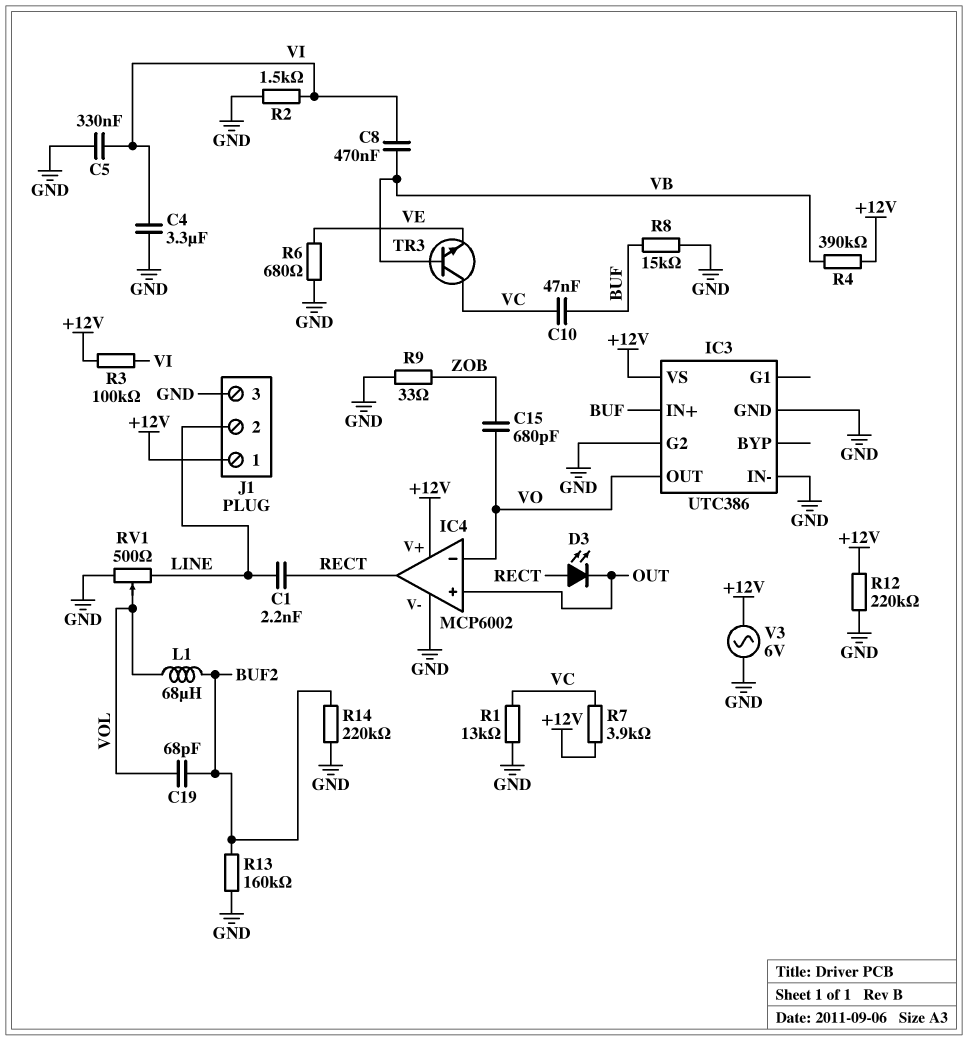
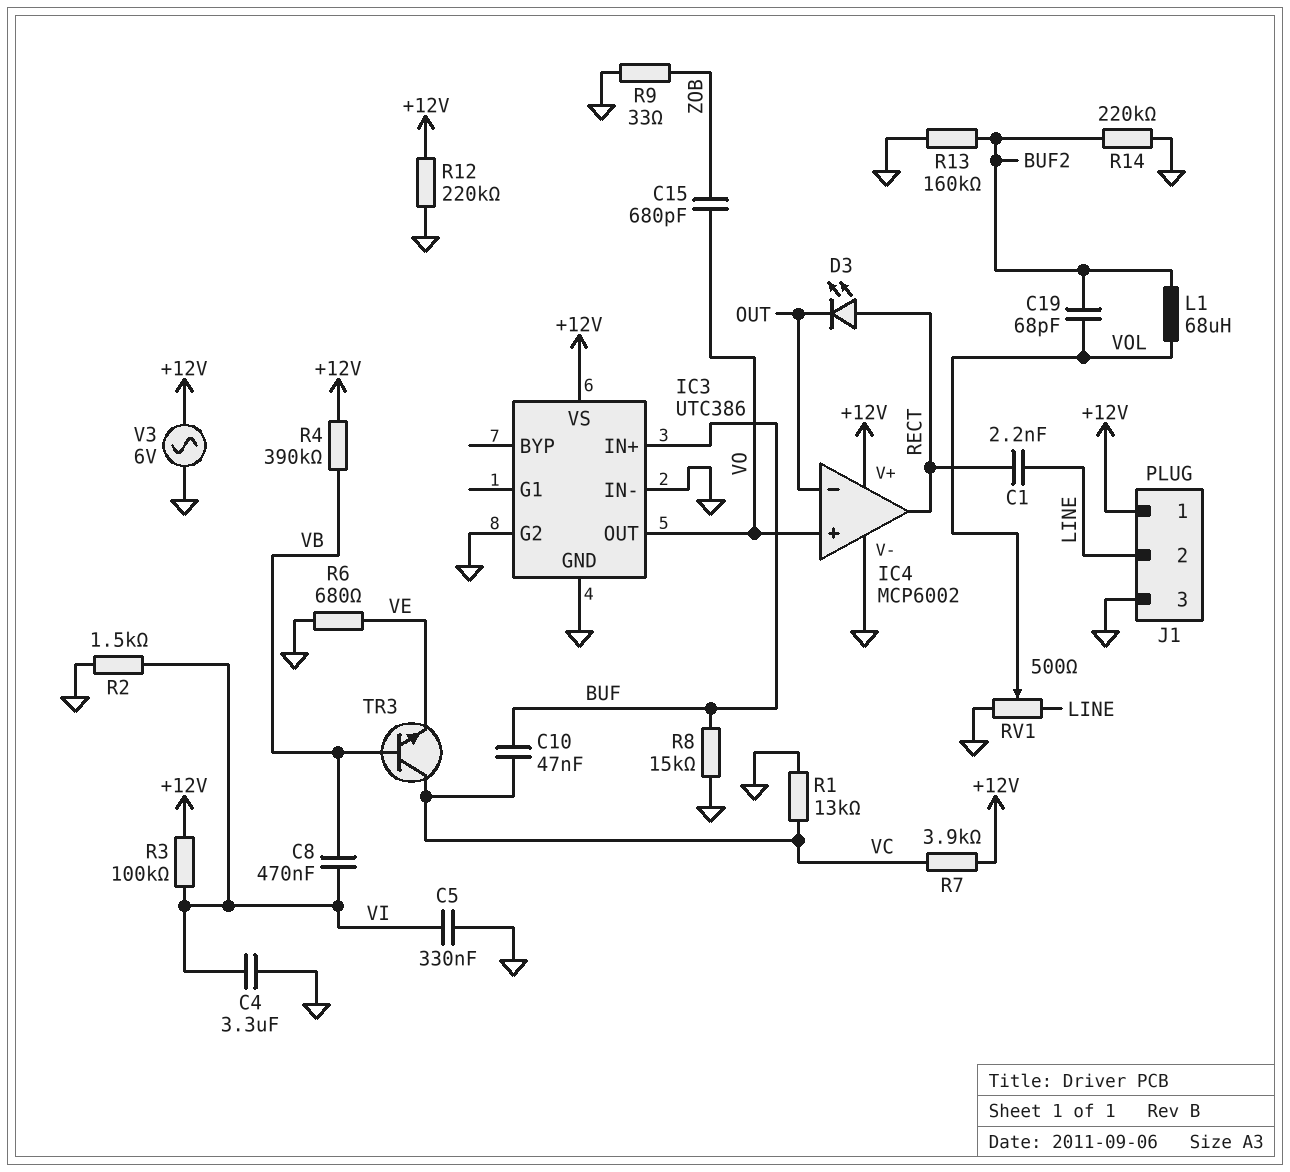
IC4 pin in+: OUT -> VO
IC4 pin in-: VO -> OUT

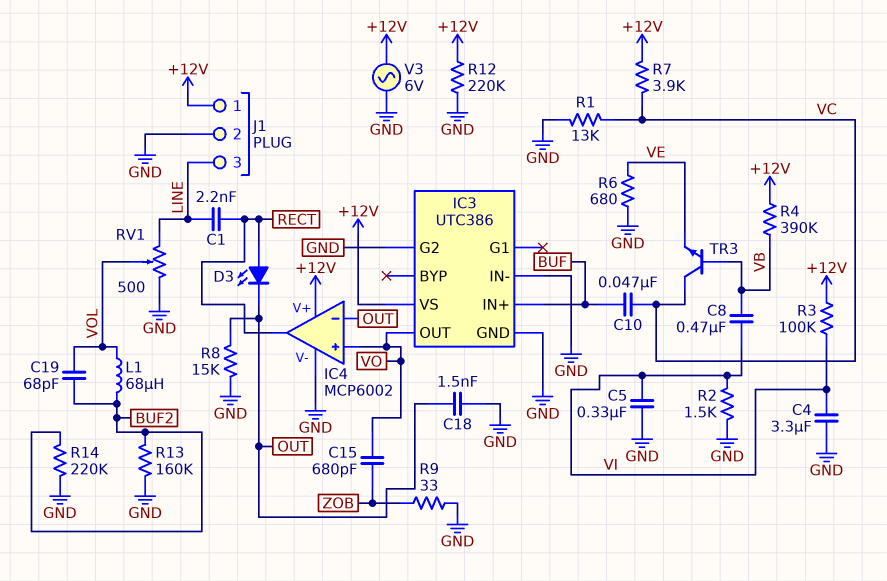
C18: none -> 1.5nF (GND, OUT)
J1 pin 2: LINE -> GND
J1 pin 3: GND -> LINE
R8: 15k (BUF, GND) -> 15k (GND, OUT)

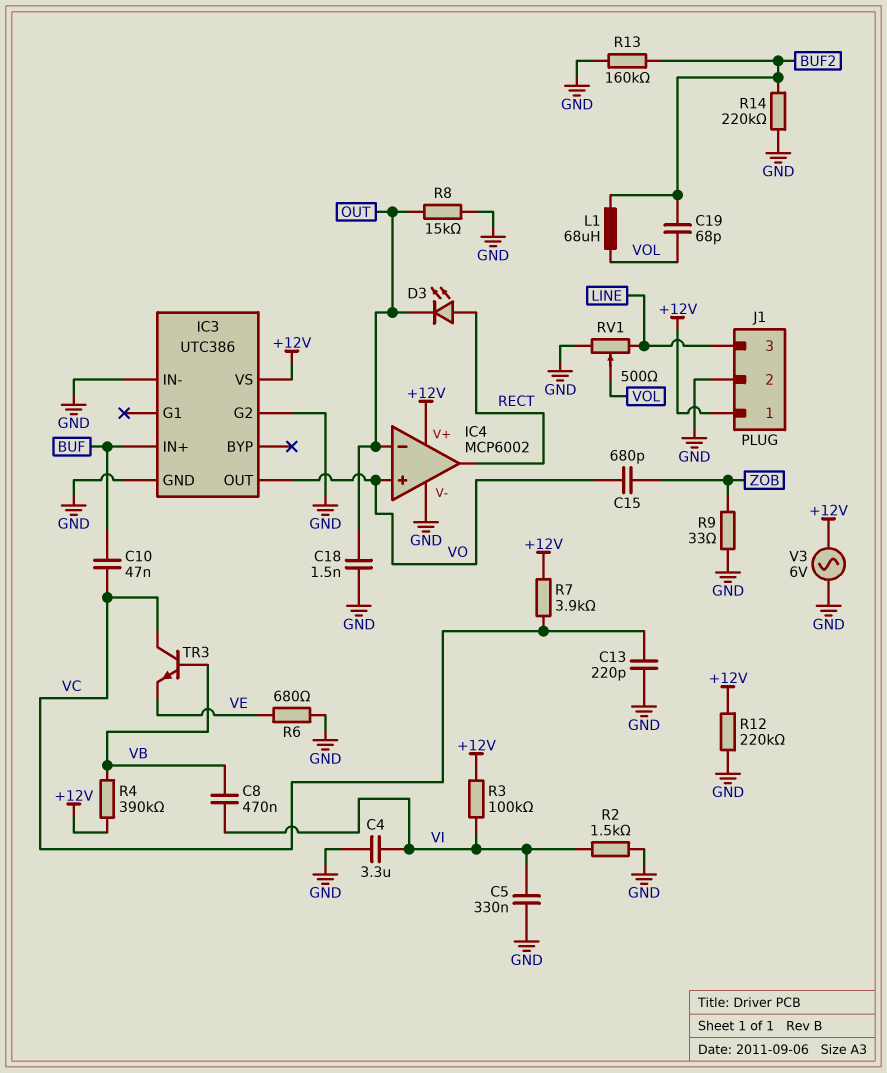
C1: 2.2nF (LINE, RECT) -> none
C13: none -> 220pF (GND, VC)
R1: 13k (GND, VC) -> none

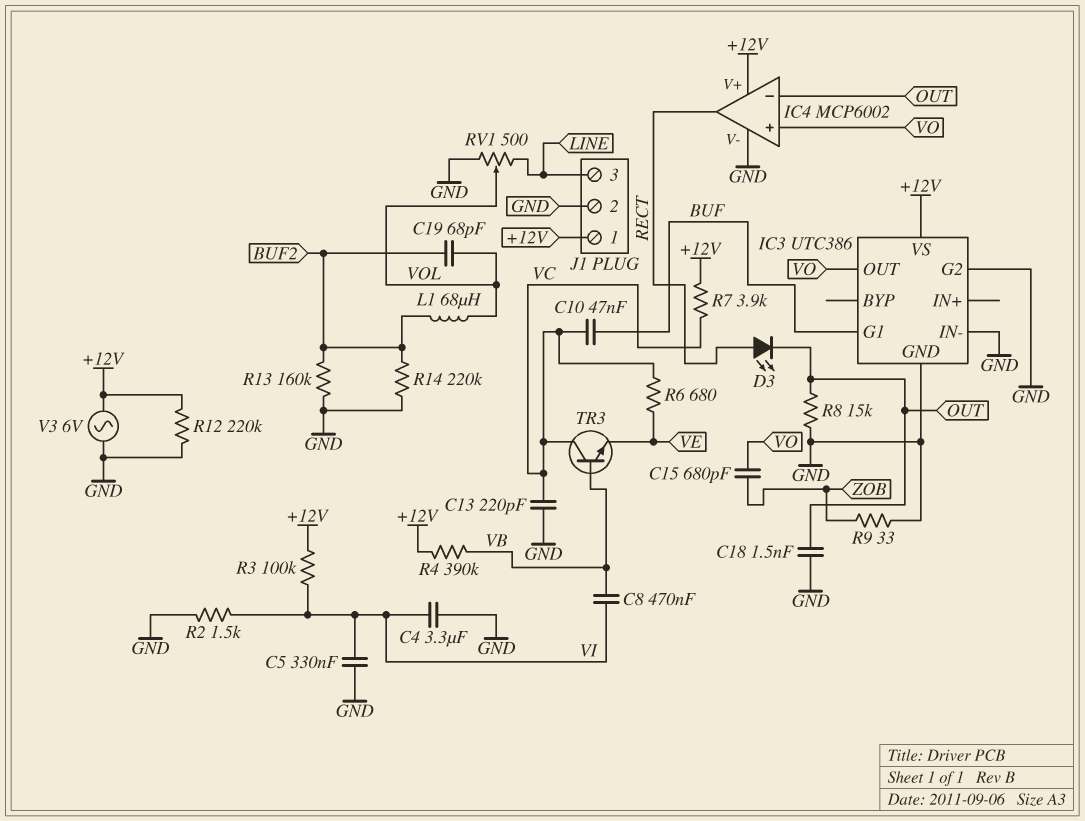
IC3 pin G1: none -> BUF
IC3 pin IN+: BUF -> none
R6: 680 (GND, VE) -> 680 (VC, VE)

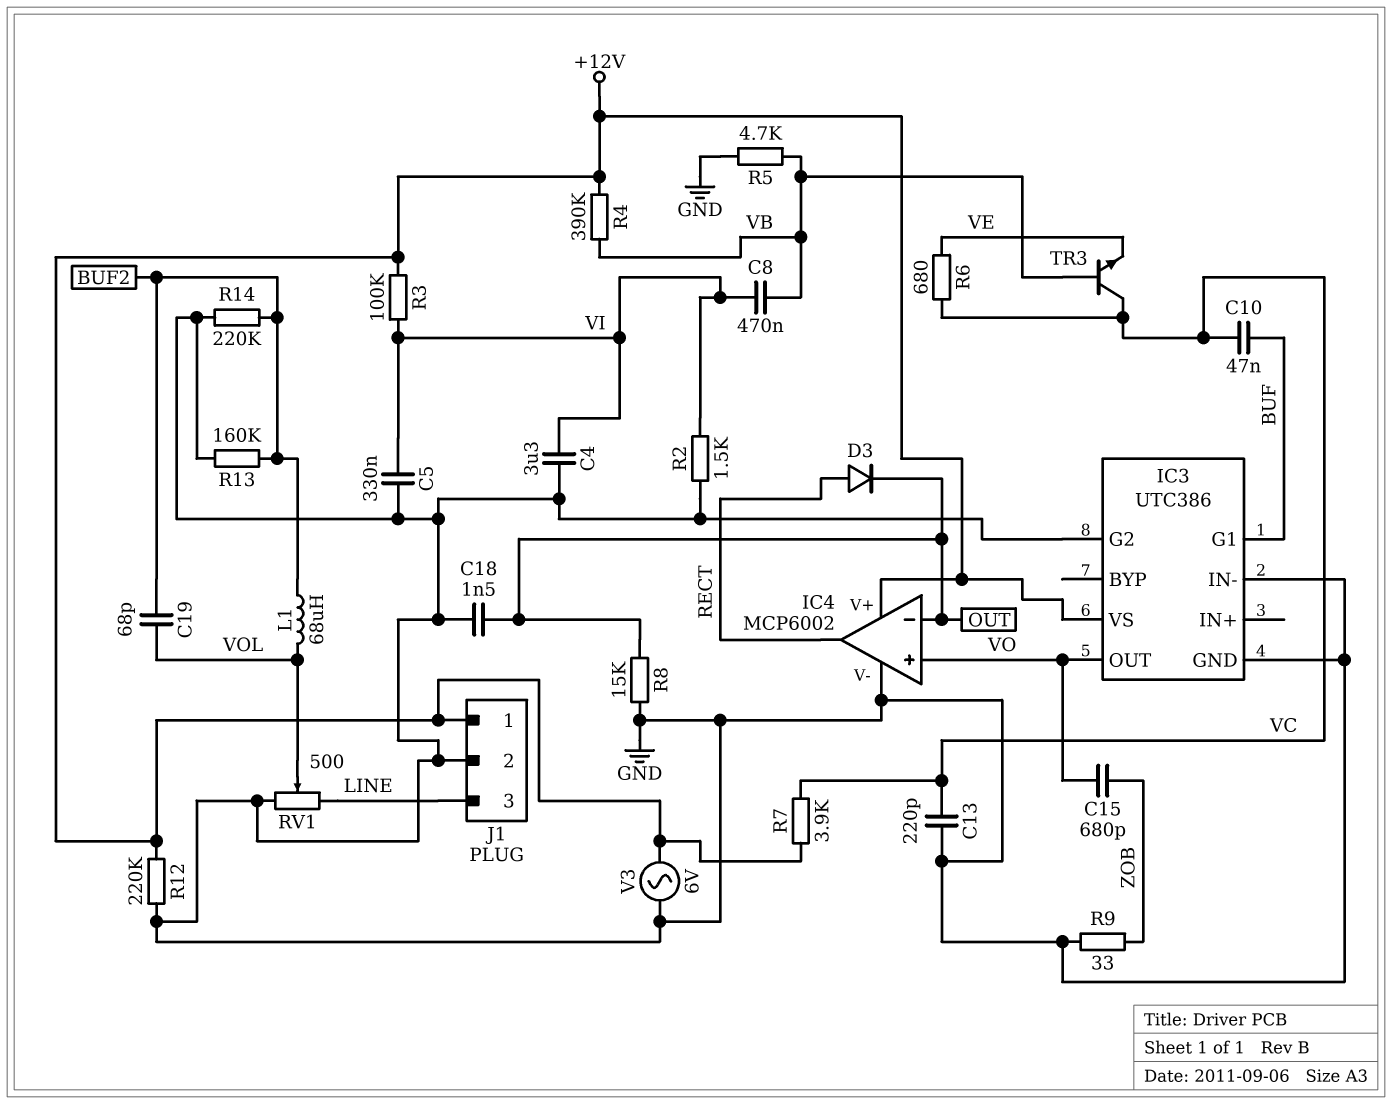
D3: LED (A RECT, K OUT) -> diode (A RECT, K OUT)
R5: none -> 4.7k (GND, VB)

